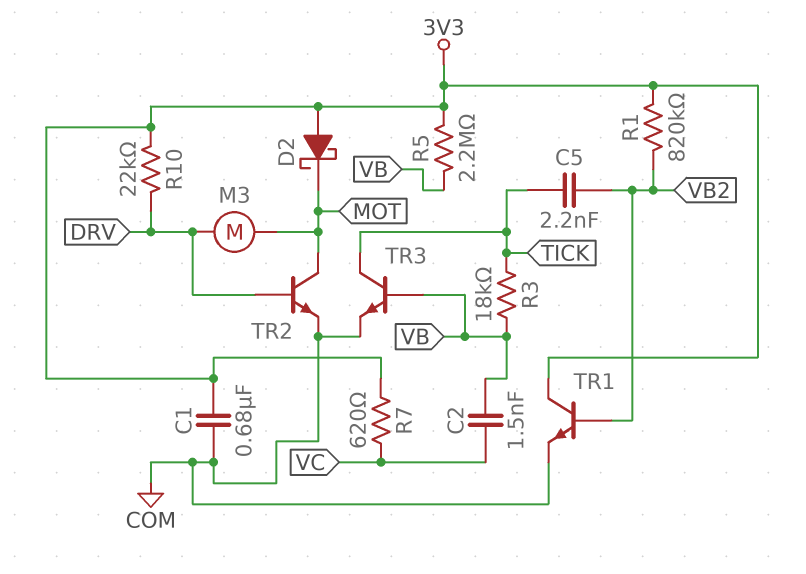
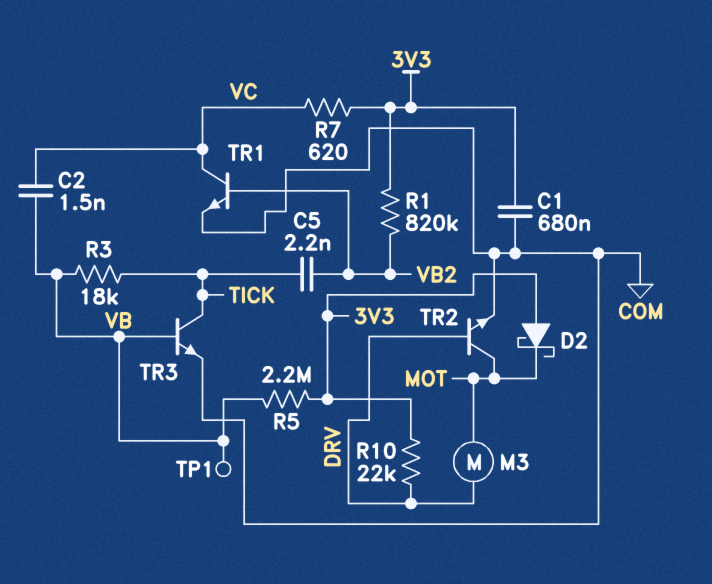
TP1: none -> test point (VB)
TR1: NPN (B VB2, C 3V3, E COM) -> NPN (B VB2, C VC, E COM)

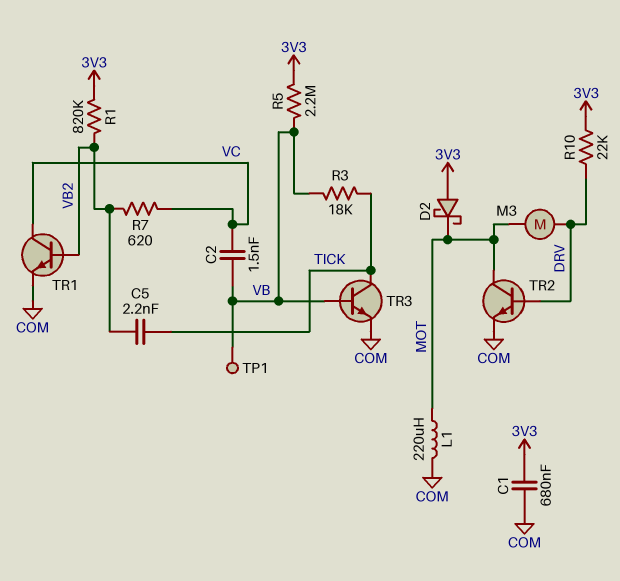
L1: none -> 220uH (COM, MOT)
R7: 620 (3V3, VC) -> 620 (VB2, VC)

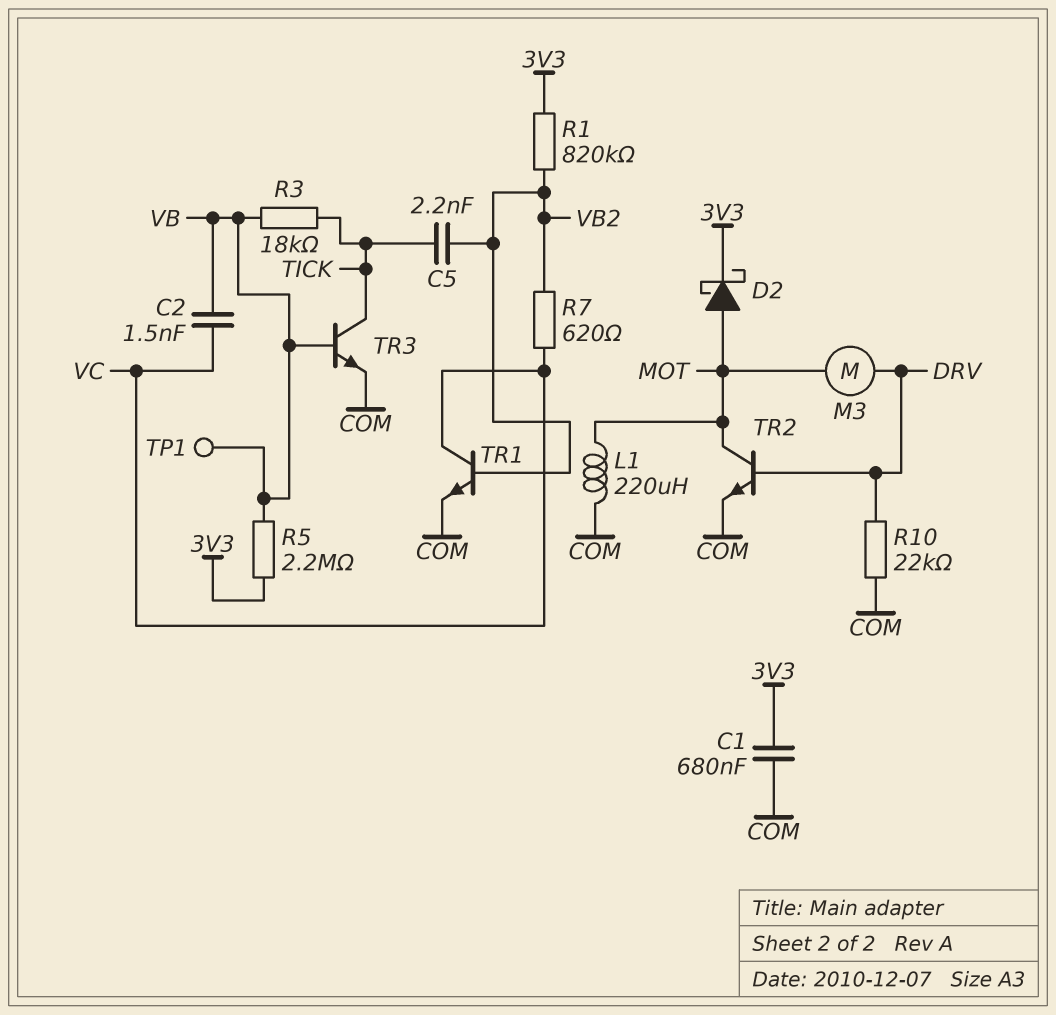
D2: schottky (A 3V3, K MOT) -> schottky (A MOT, K 3V3)
R10: 22k (3V3, DRV) -> 22k (COM, DRV)

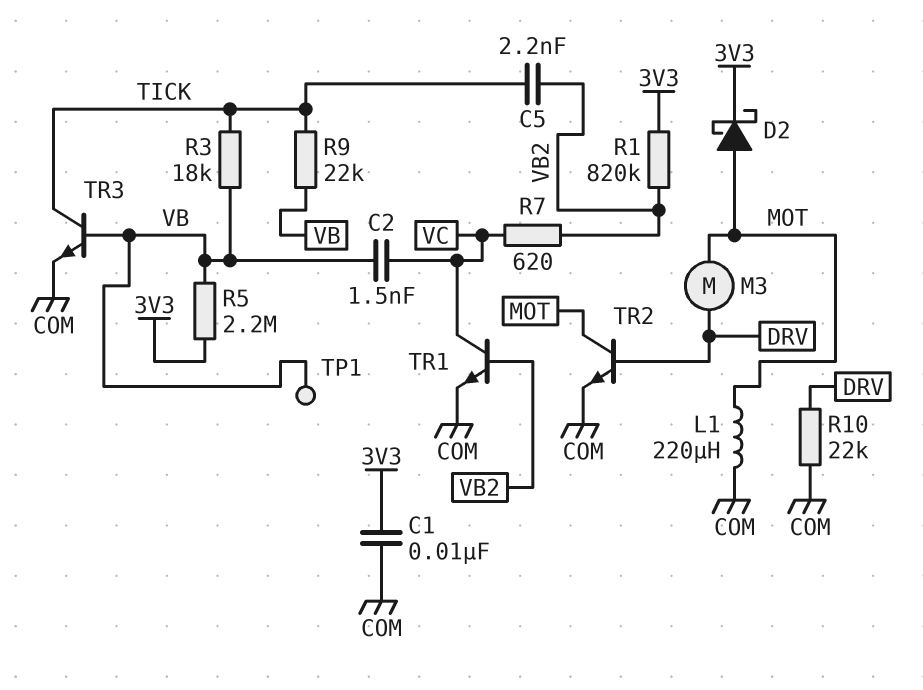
C1: 680nF (3V3, COM) -> 10nF (3V3, COM)
R9: none -> 22k (TICK, VB)

